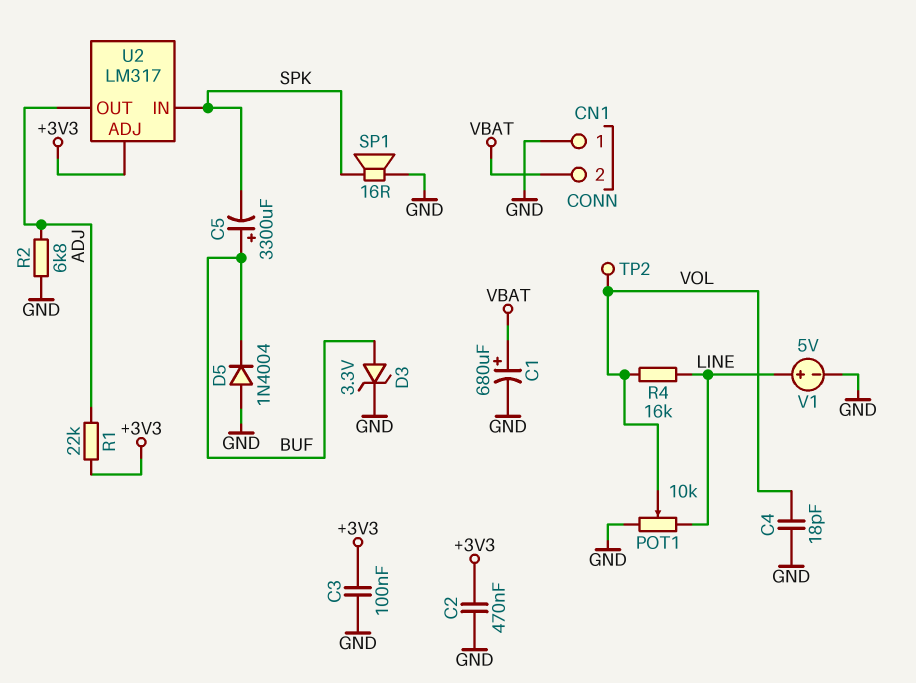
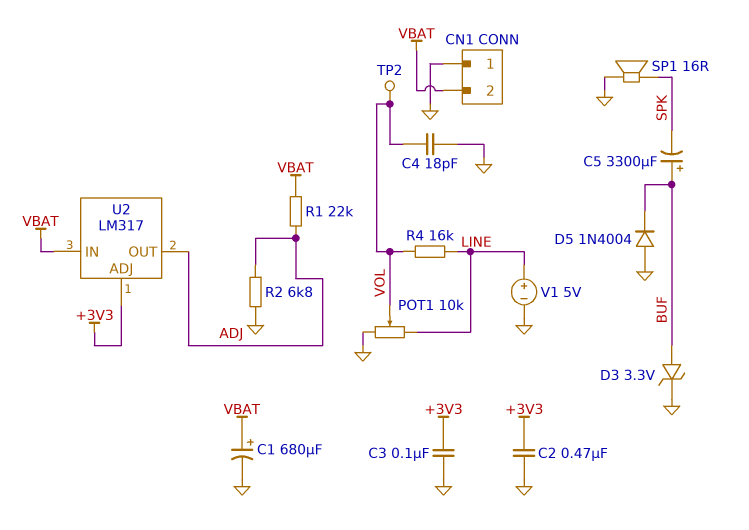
R1: 22k (+3V3, ADJ) -> 22k (ADJ, VBAT)
U2 pin IN: SPK -> VBAT

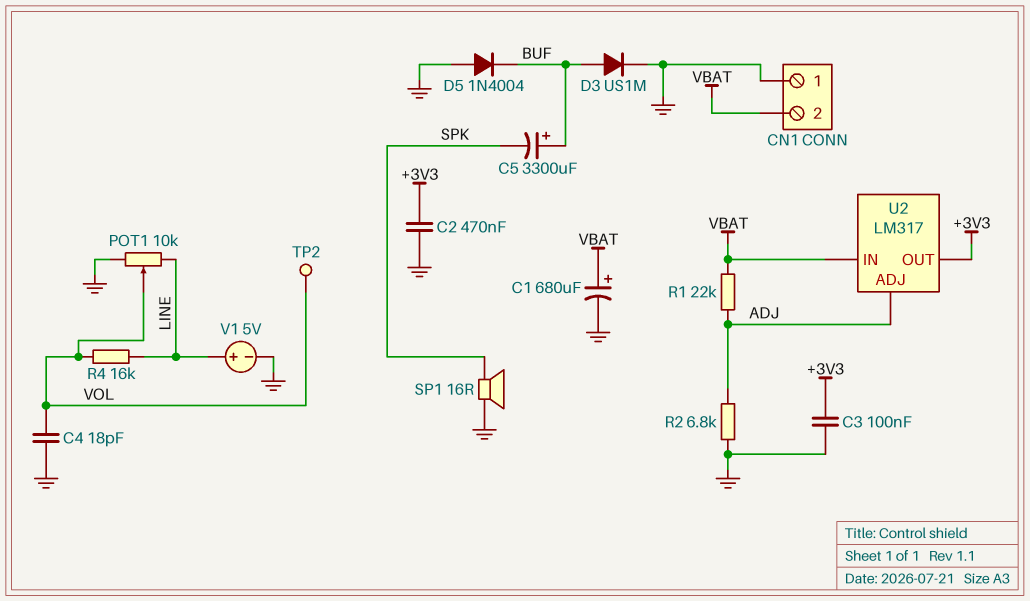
D3: zener 3.3V (A BUF, K GND) -> diode US1M (A BUF, K GND)
U2 pin ADJ: +3V3 -> ADJ
U2 pin OUT: ADJ -> +3V3

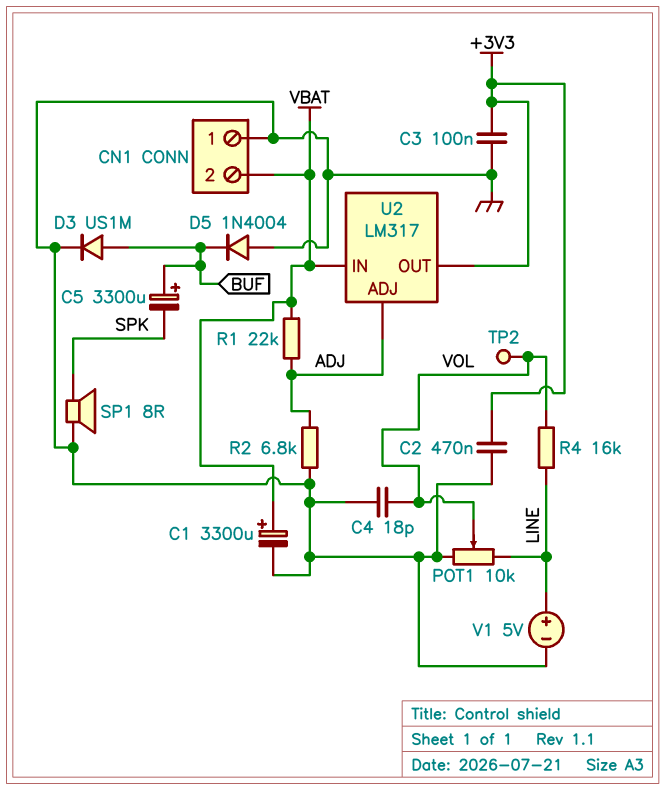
C1: 680uF (plus VBAT, minus GND) -> 3300uF (plus VBAT, minus GND)
SP1: speaker 16R (GND, SPK) -> speaker 8R (GND, SPK)

